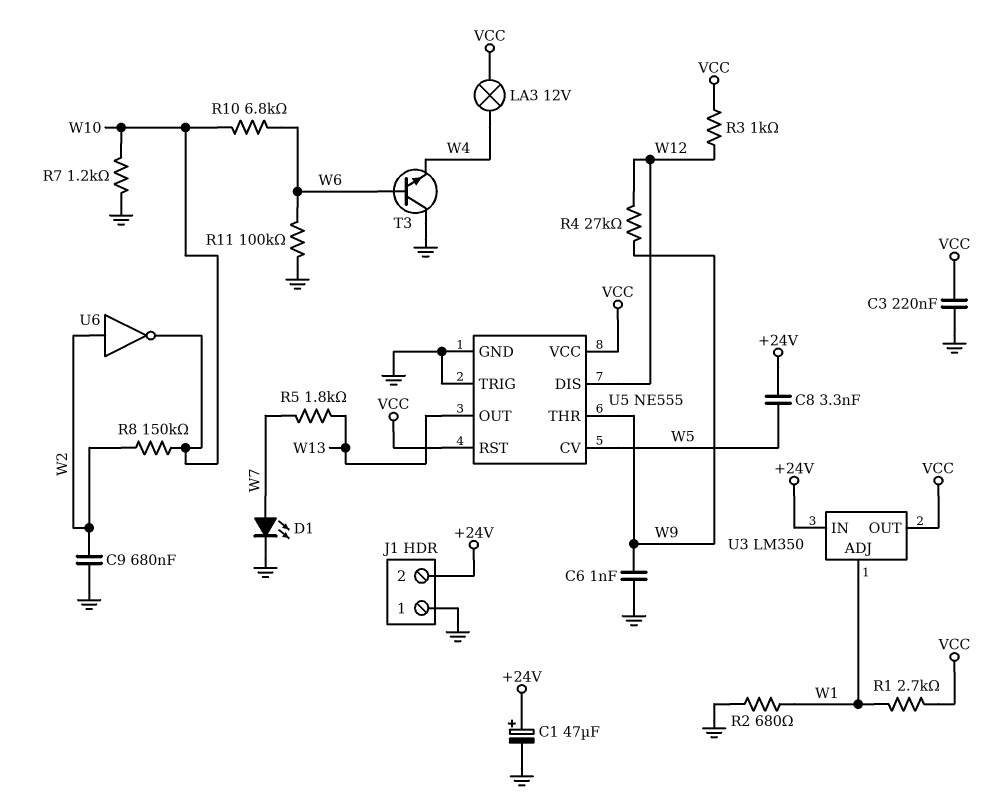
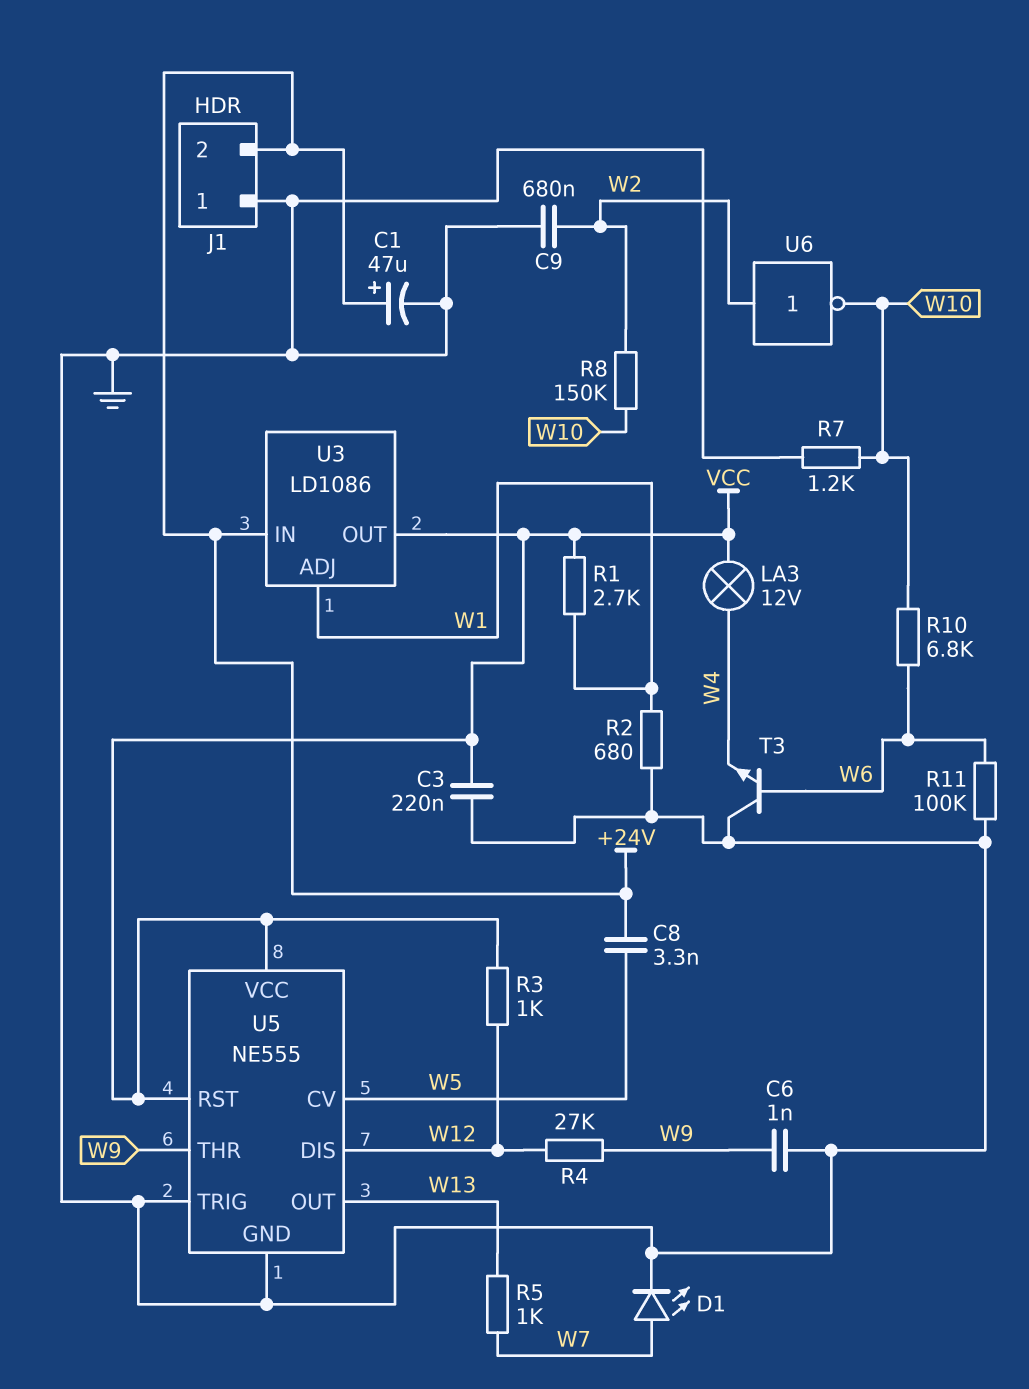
R5: 1.8k (W7, W13) -> 1k (W7, W13)
U3: LM350 -> LD1086

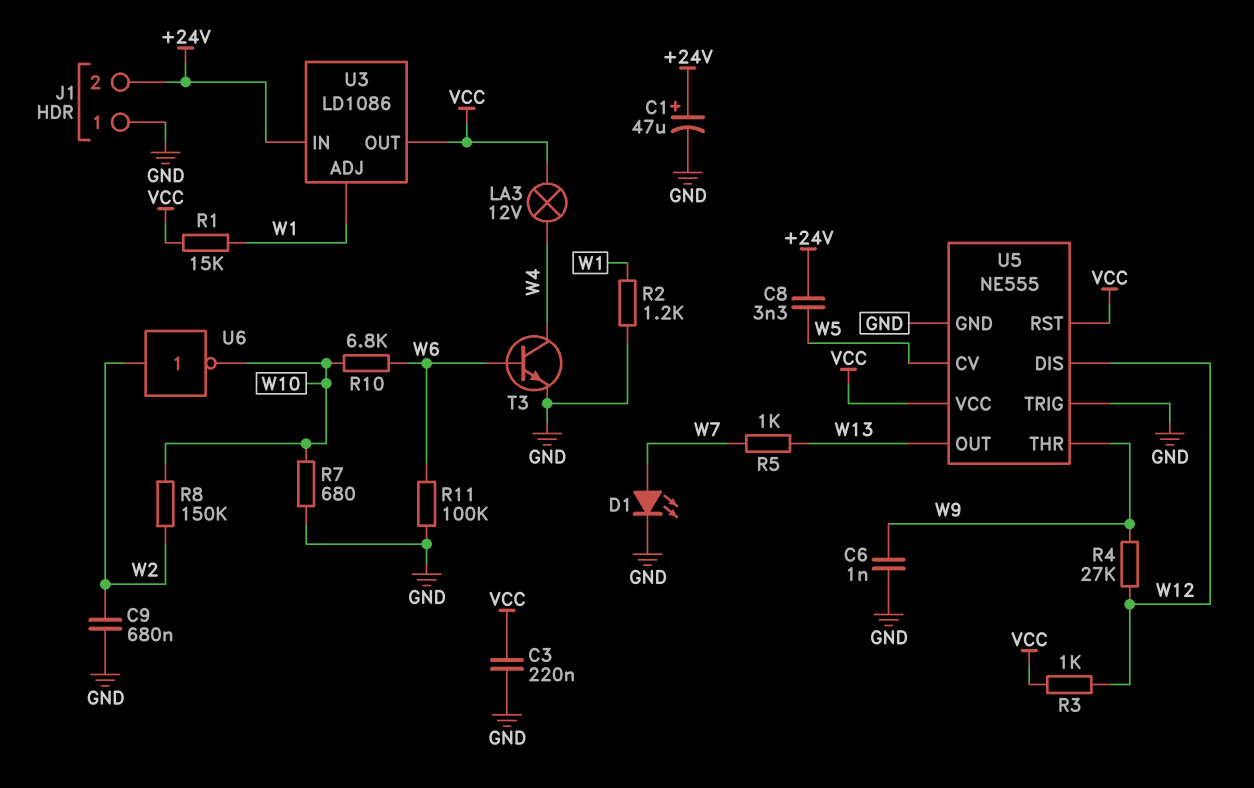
R1: 2.7k (VCC, W1) -> 15k (VCC, W1)
R2: 680 (GND, W1) -> 1.2k (GND, W1)
R7: 1.2k (GND, W10) -> 680 (GND, W10)
T3: NPN (B W6, C GND, E W4) -> NPN (B W6, C W4, E GND)

